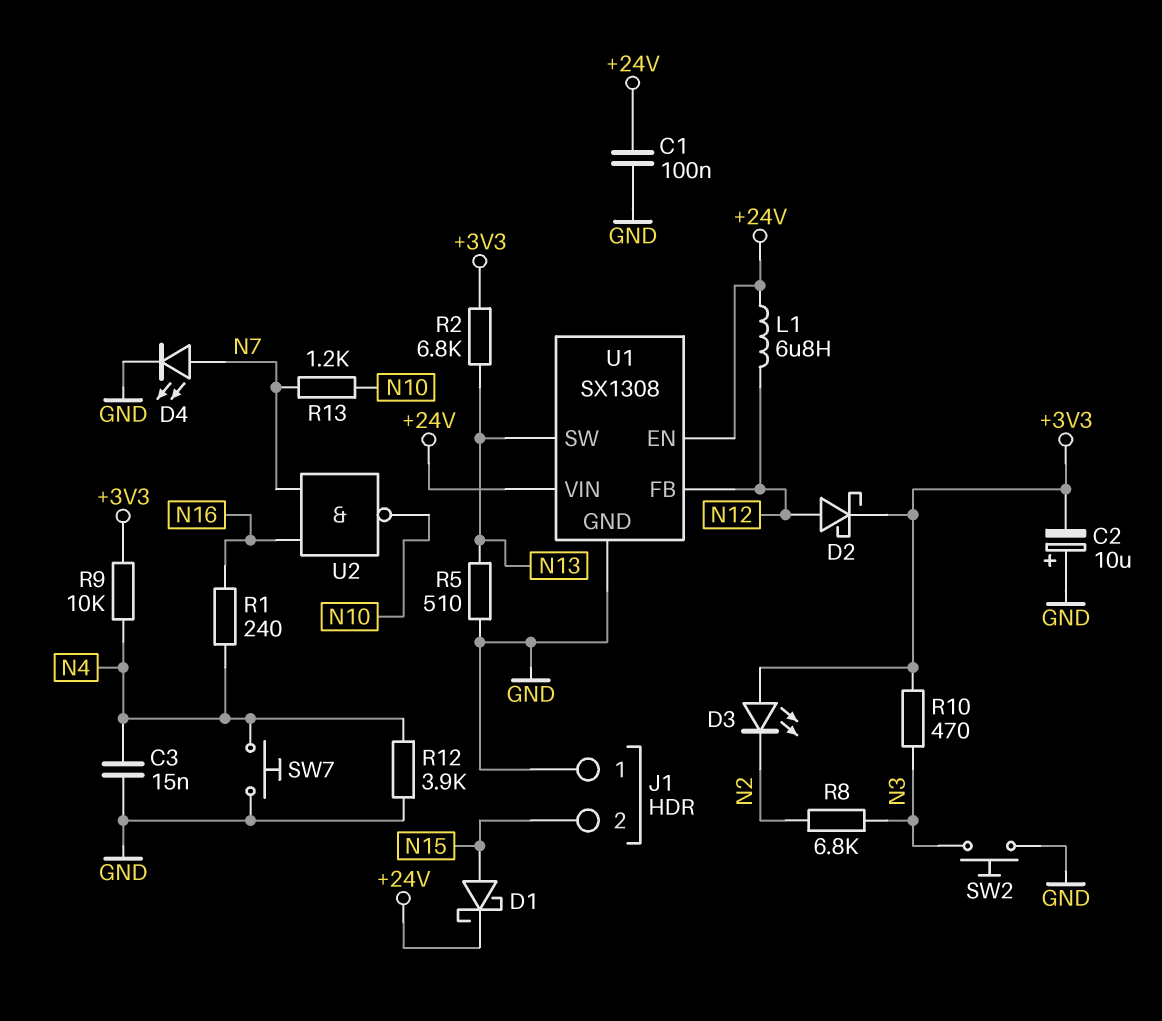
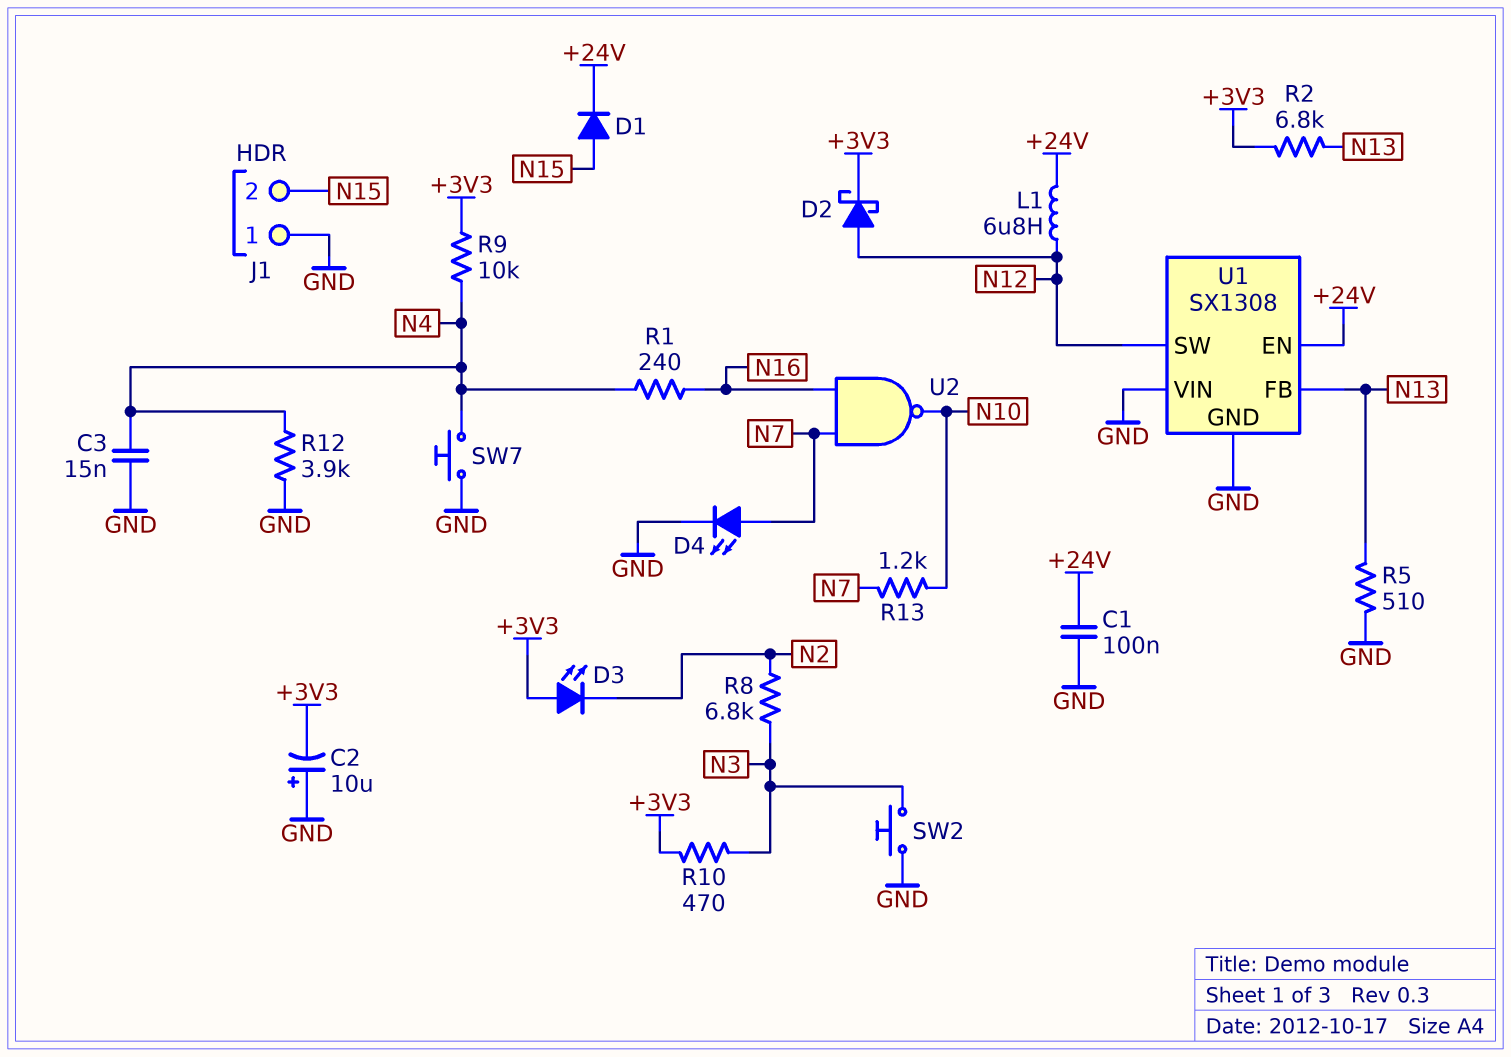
D1: schottky (A N15, K +24V) -> diode (A N15, K +24V)
U1 pin FB: N12 -> N13
U1 pin SW: N13 -> N12
U1 pin VIN: +24V -> GND

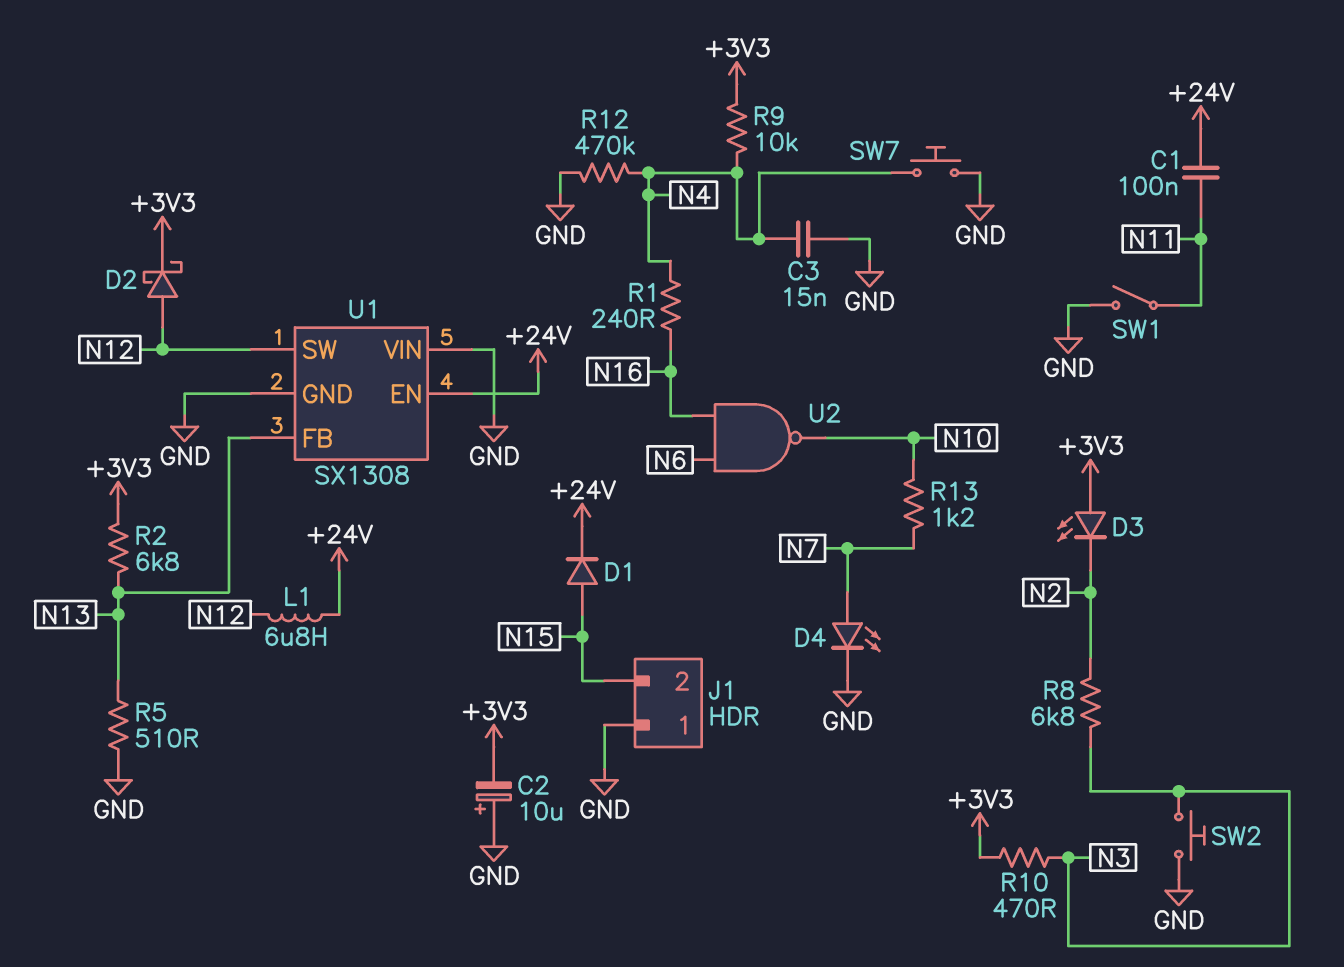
C1: 100nF (+24V, GND) -> 100nF (+24V, N11)
R12: 3.9k (GND, N4) -> 470k (GND, N4)
SW1: none -> switch (GND, N11)
U2: NAND (in N7, in N16, out N10) -> NAND (in N6, in N16, out N10)

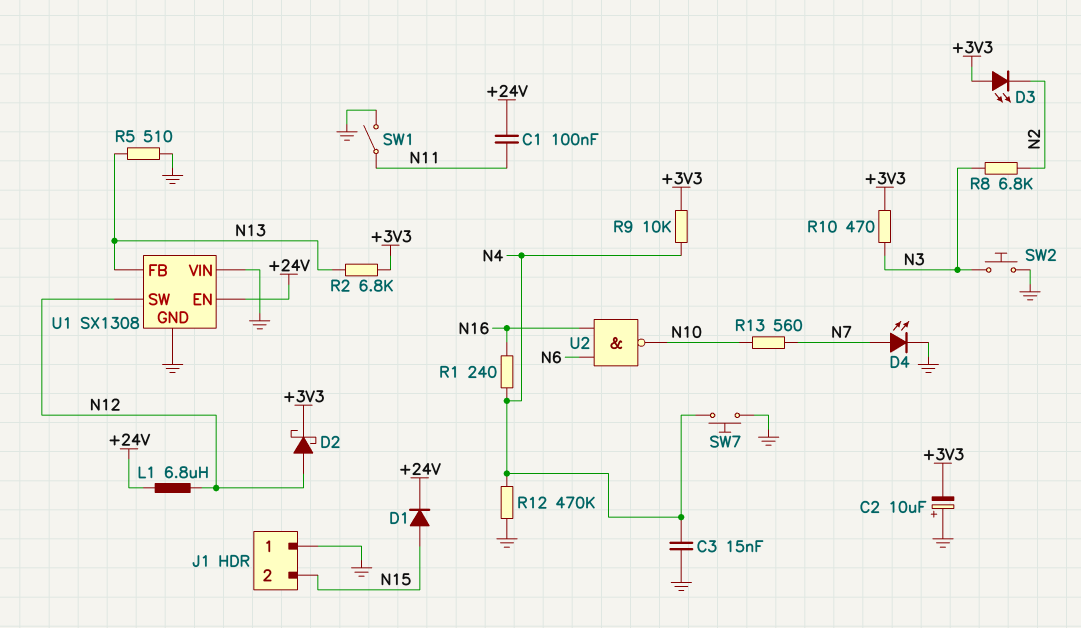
R13: 1.2k (N7, N10) -> 560 (N7, N10)

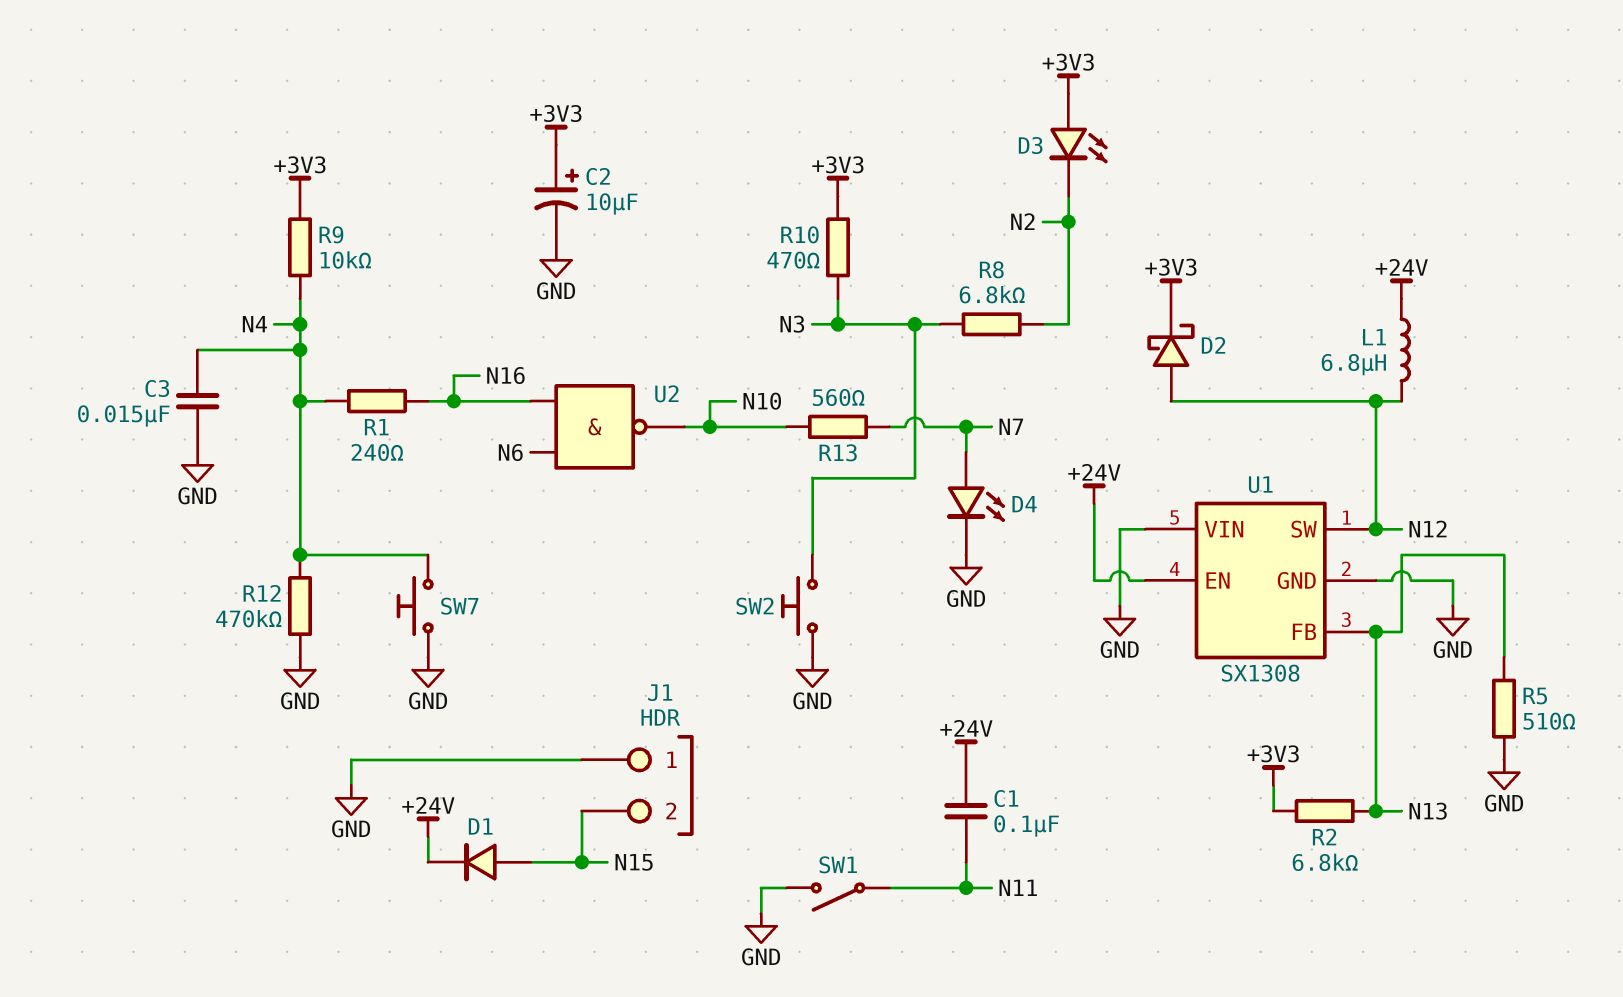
C2: 10uF (plus GND, minus +3V3) -> 10uF (plus +3V3, minus GND)

